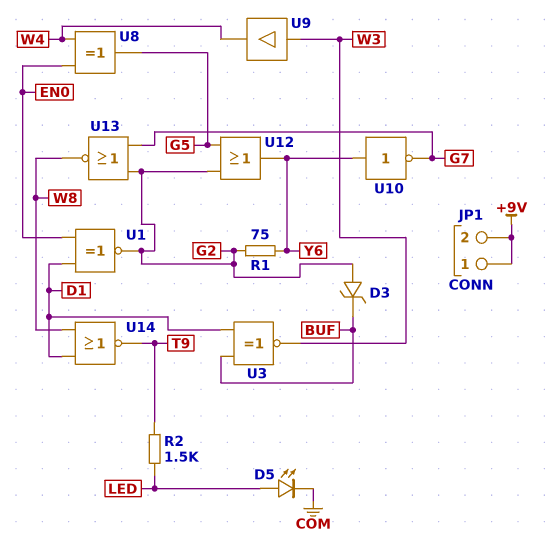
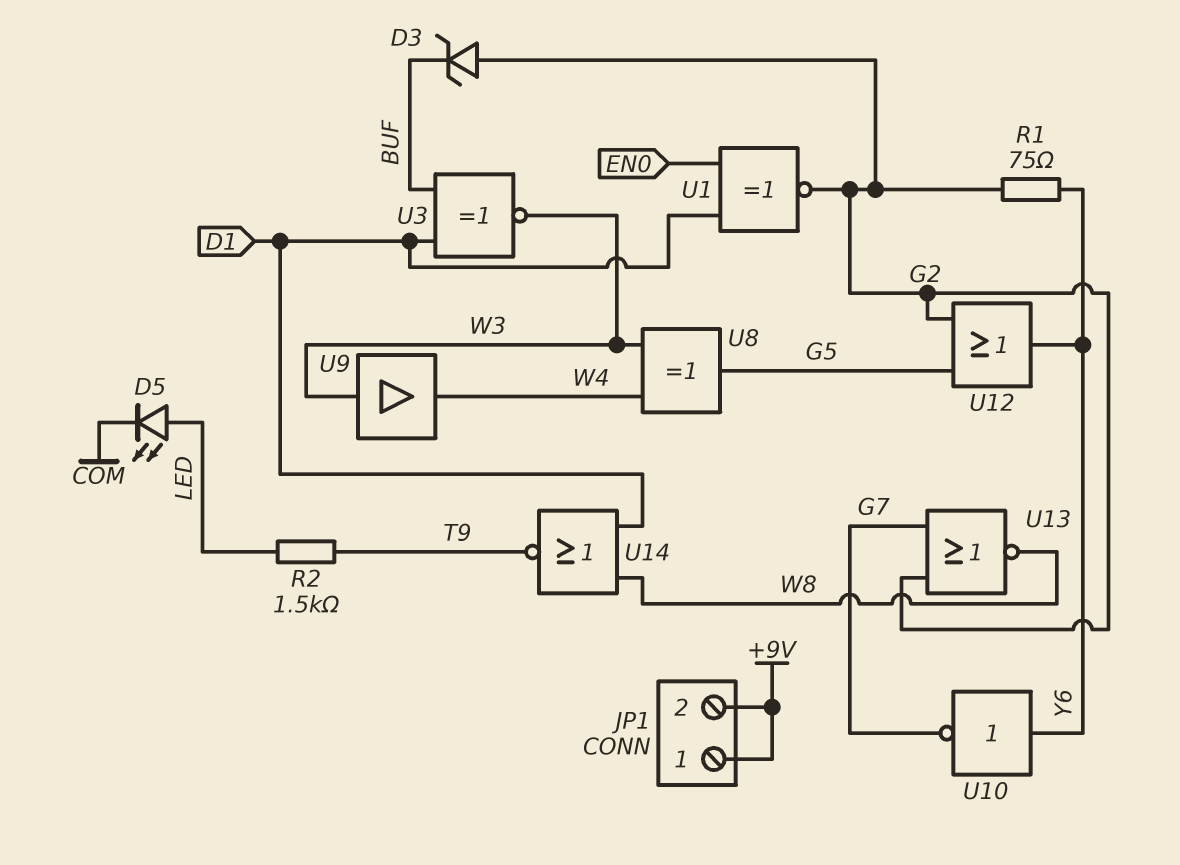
U8: XOR (in EN0, in W4, out G5) -> XOR (in W3, in W4, out G5)

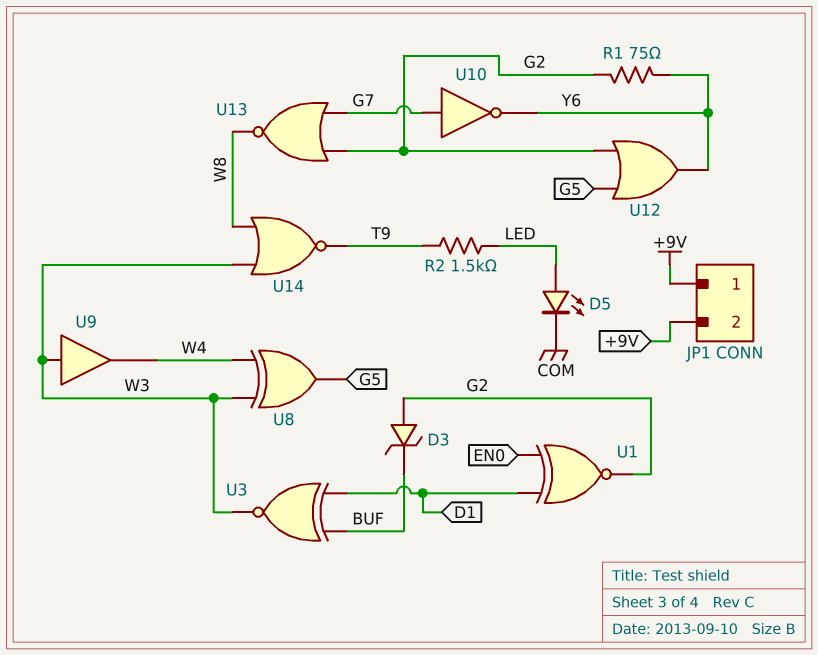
U10: NOT (in Y6, out G7) -> NOT (in G7, out Y6)
U14: NOR (in D1, in W8, out T9) -> NOR (in W3, in W8, out T9)

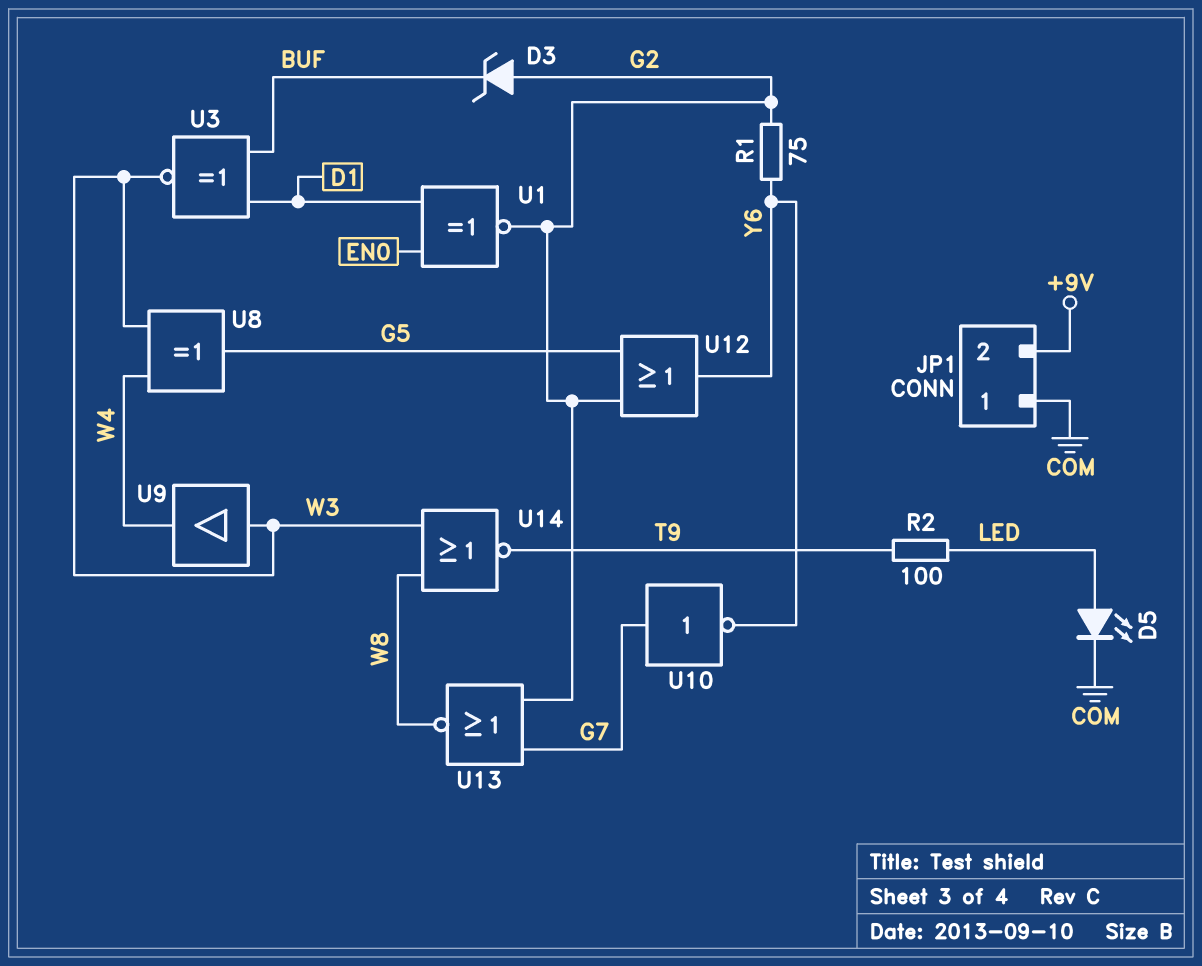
JP1 pin 1: +9V -> COM
R2: 1.5k (LED, T9) -> 100 (LED, T9)

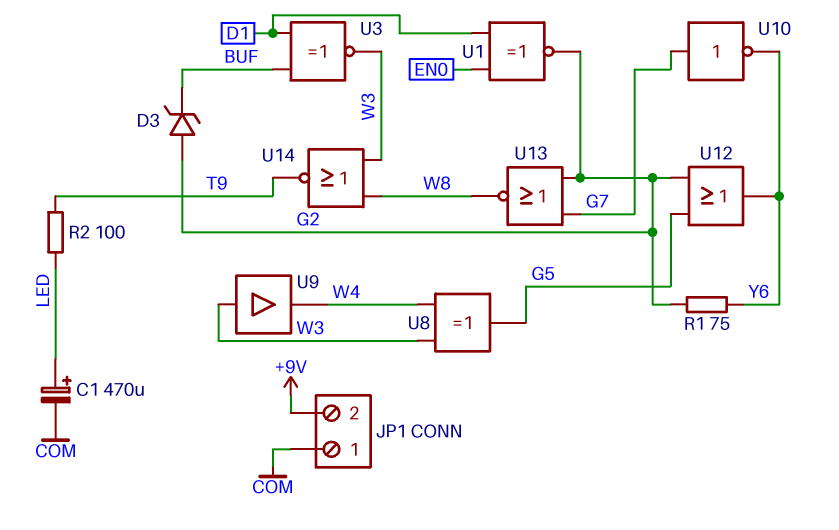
C1: none -> 470uF (plus LED, minus COM)
D5: LED (A LED, K COM) -> none

